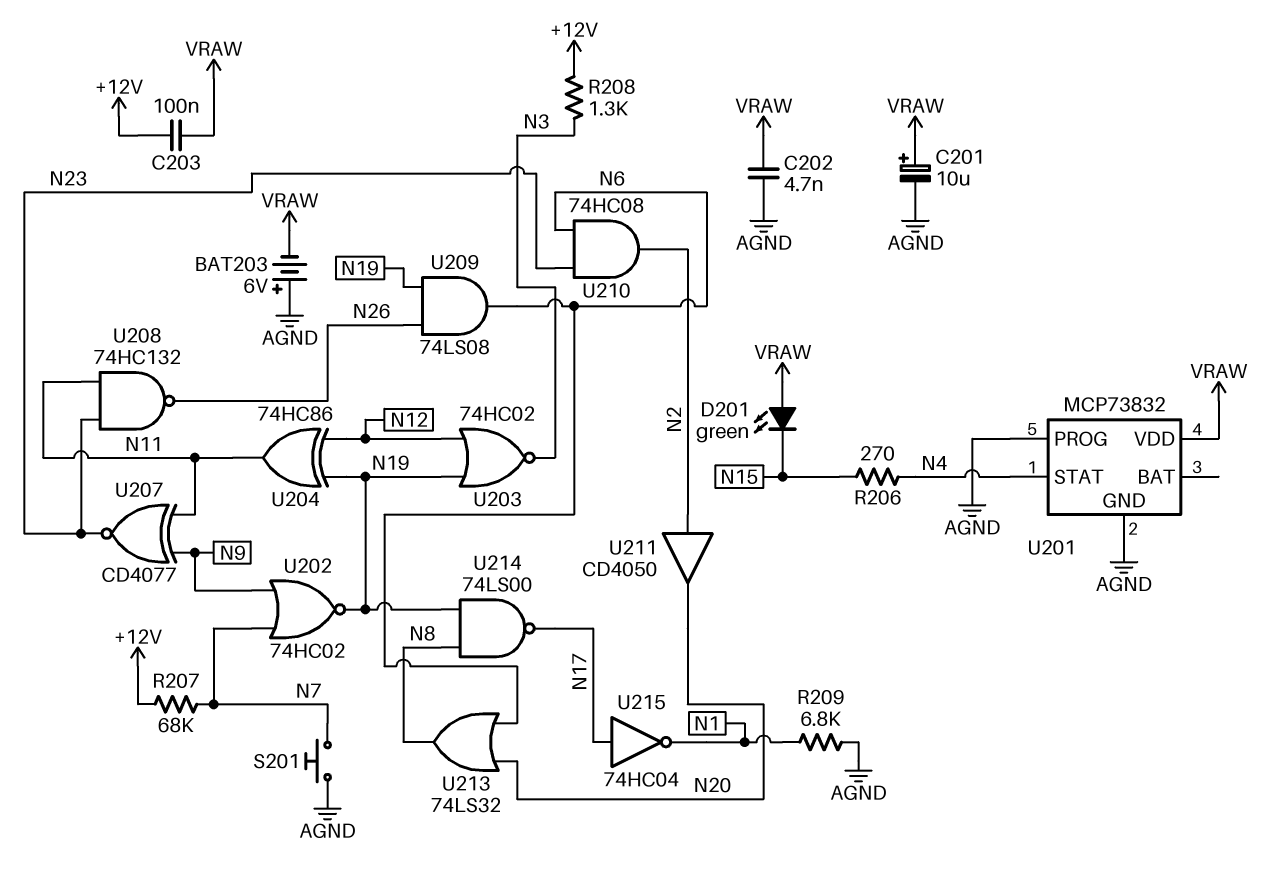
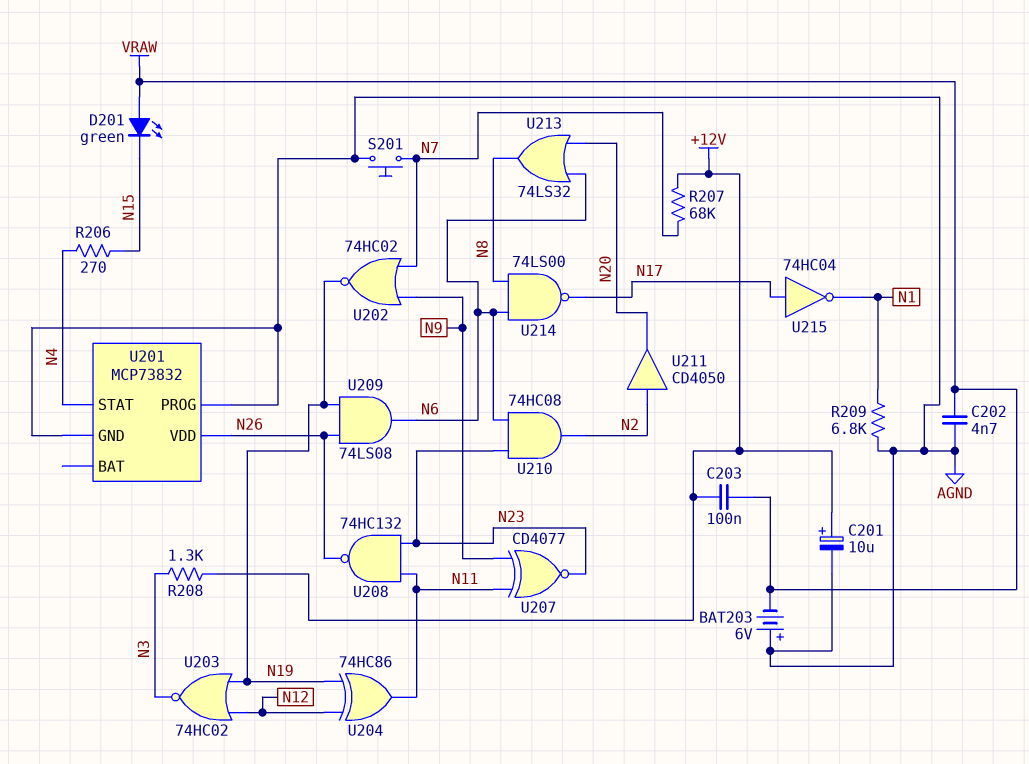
C201: 10uF (plus VRAW, minus AGND) -> 10uF (plus +12V, minus AGND)
U201 pin VDD: VRAW -> N26
U214: NAND 74LS00 (in N8, in N19, out N17) -> NAND 74LS00 (in N6, in N8, out N17)

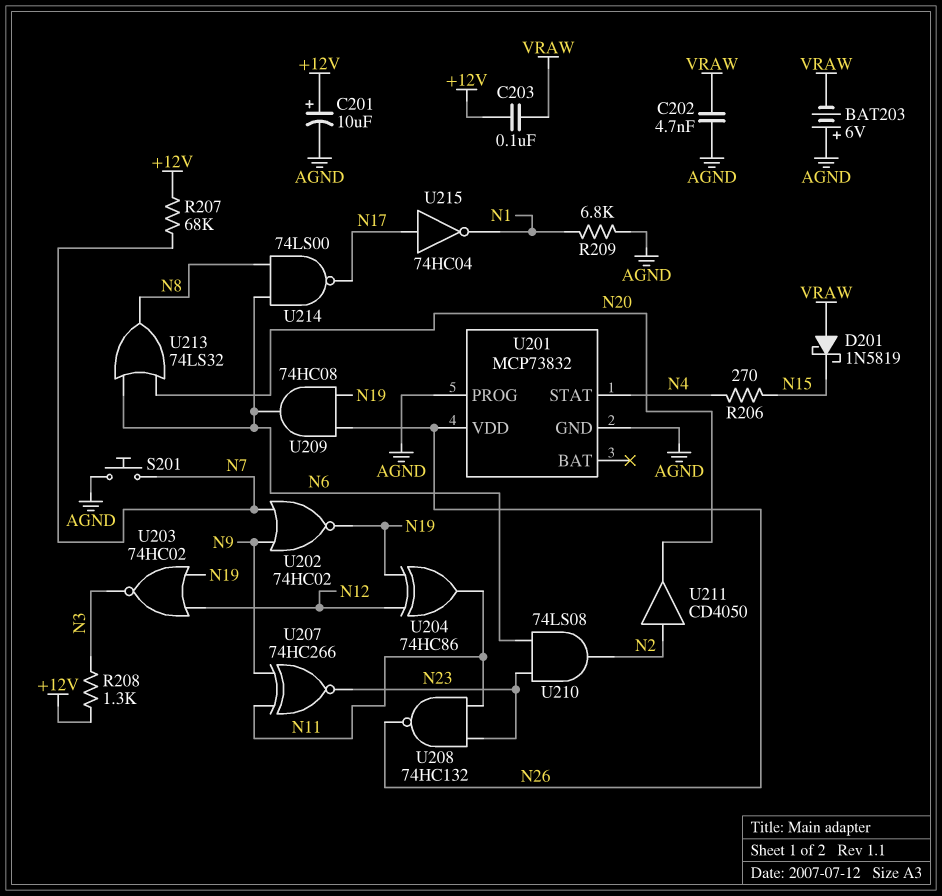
D201: LED green (A VRAW, K N15) -> schottky 1N5819 (A VRAW, K N15)
U207: XNOR CD4077 (in N9, in N11, out N23) -> XNOR 74HC266 (in N9, in N11, out N23)
U209: AND 74LS08 (in N19, in N26, out N6) -> AND 74HC08 (in N19, in N26, out N6)
U210: AND 74HC08 (in N6, in N23, out N2) -> AND 74LS08 (in N6, in N23, out N2)

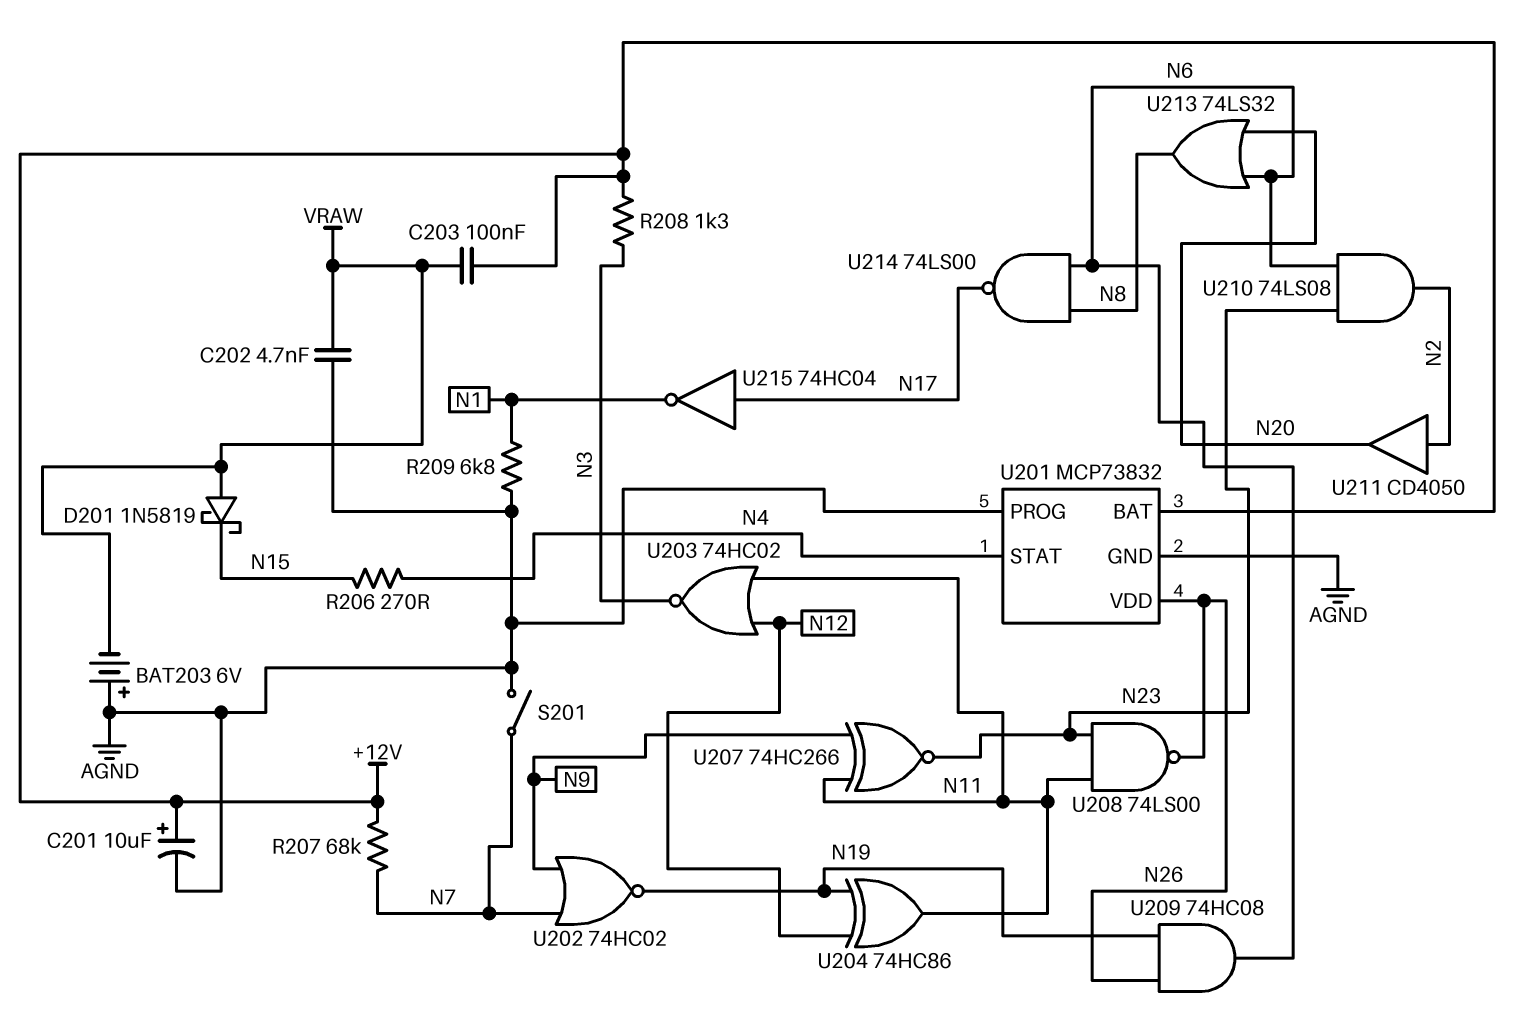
S201: button (AGND, N7) -> switch (AGND, N7)
U201 pin BAT: none -> +12V
U203: NOR 74HC02 (in N12, in N19, out N3) -> NOR 74HC02 (in N11, in N12, out N3)
U208: NAND 74HC132 (in N11, in N23, out N26) -> NAND 74LS00 (in N11, in N23, out N26)

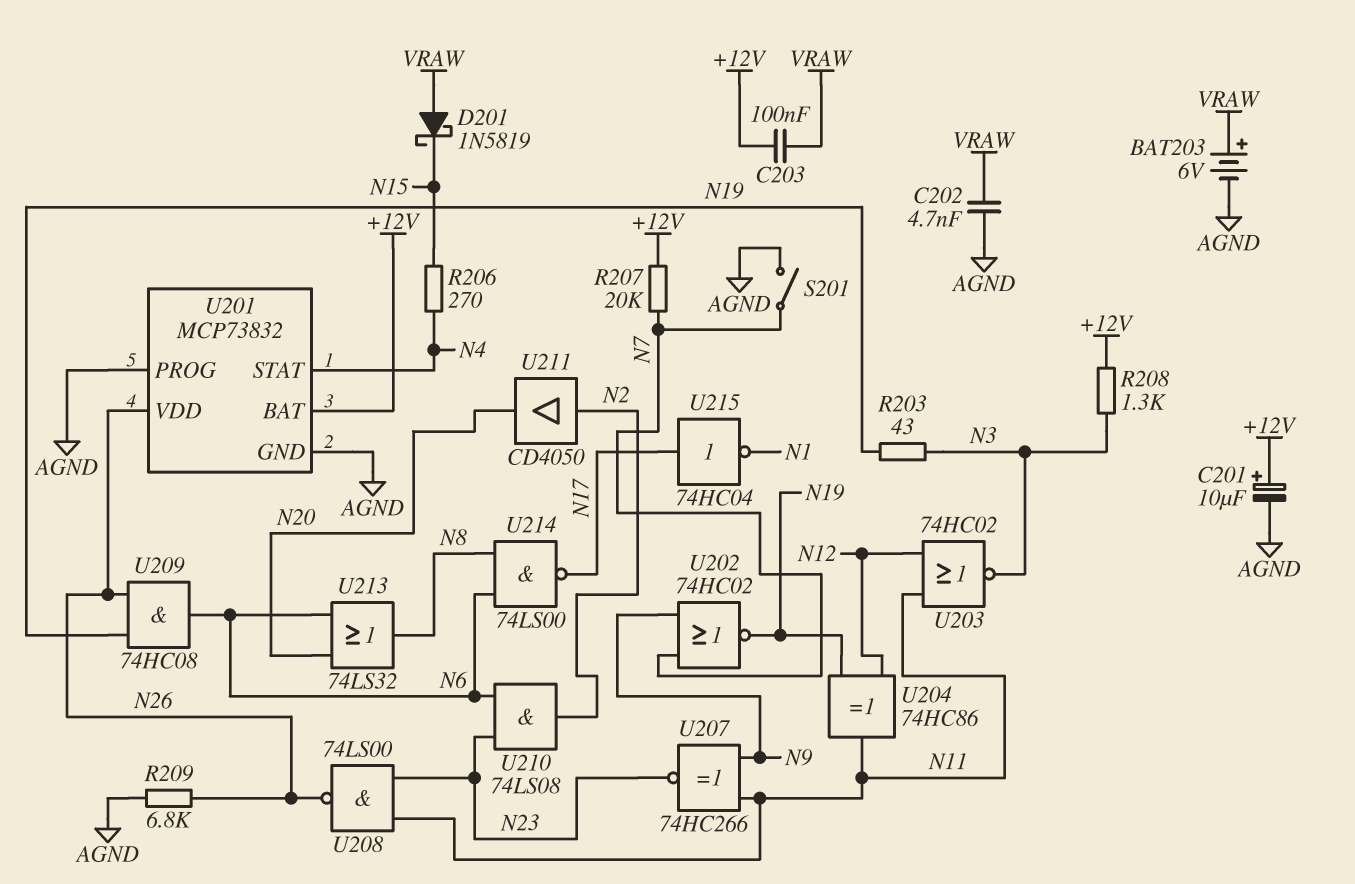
BAT203: 6V (plus AGND, minus VRAW) -> 6V (plus VRAW, minus AGND)
R203: none -> 43 (N3, N19)
R207: 68k (+12V, N7) -> 20k (+12V, N7)
R209: 6.8k (AGND, N1) -> 6.8k (AGND, N26)

